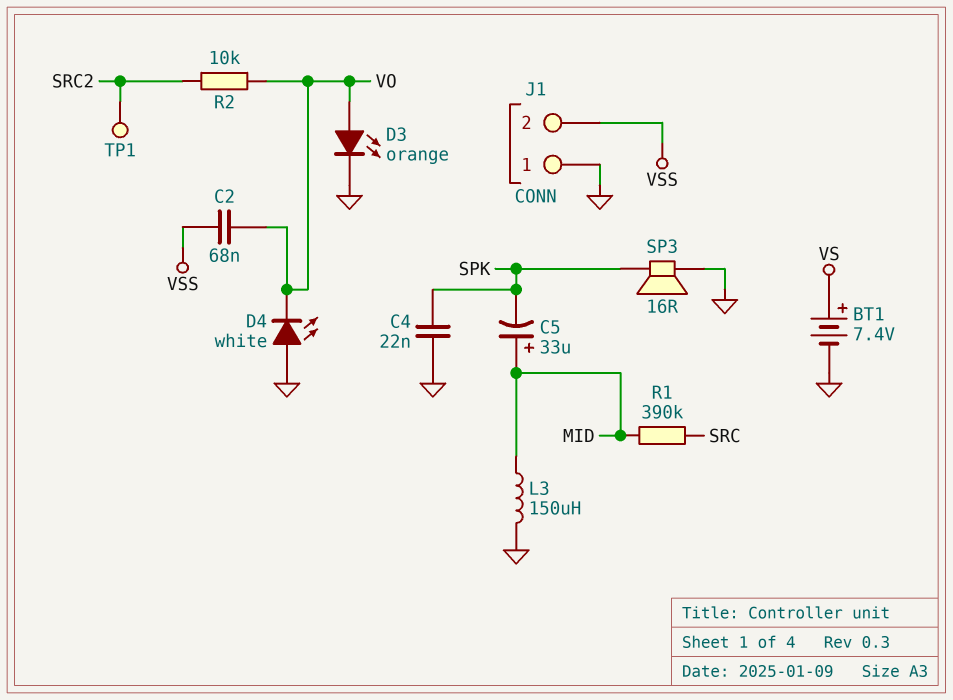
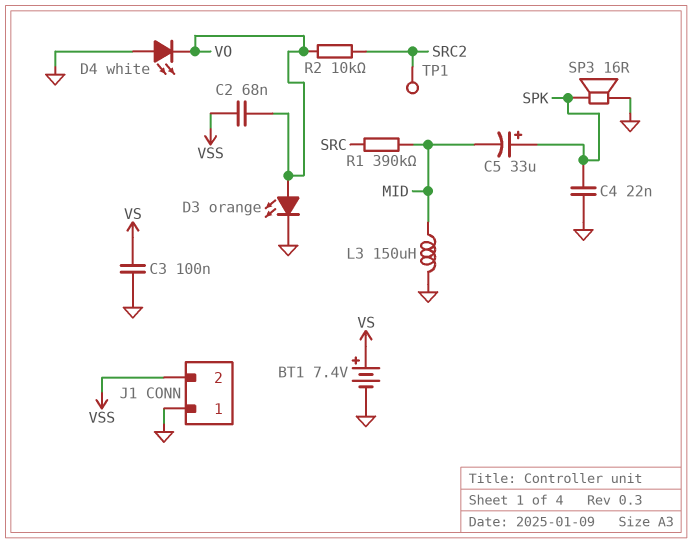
C3: none -> 100nF (GND, VS)
C5: 33uF (plus MID, minus SPK) -> 33uF (plus SPK, minus MID)

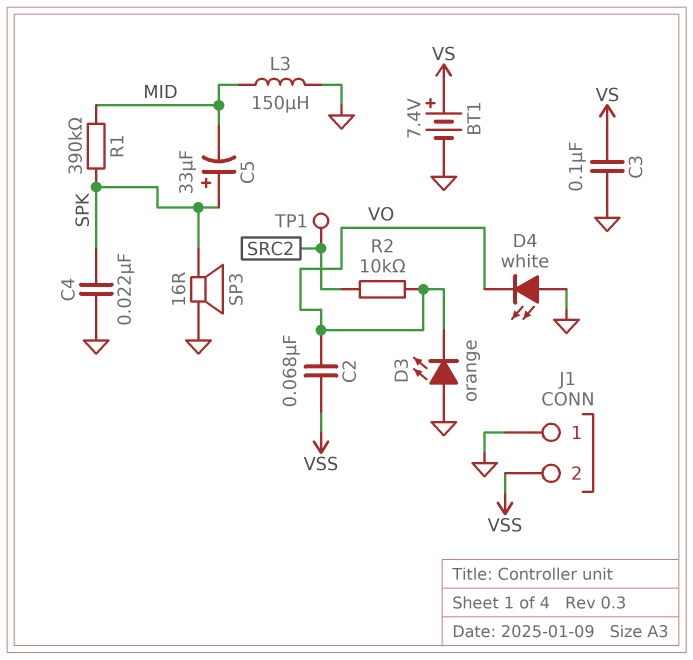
D3: LED orange (A VO, K GND) -> LED orange (A GND, K VO)
R1: 390k (MID, SRC) -> 390k (MID, SPK)

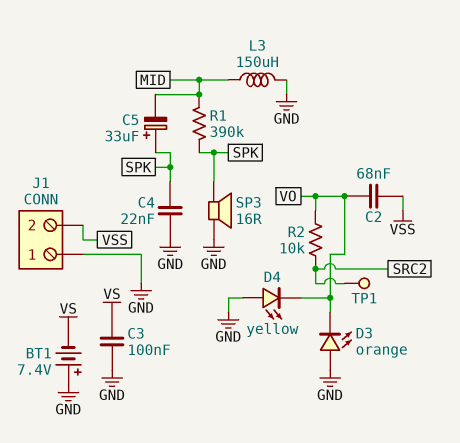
BT1: 7.4V (plus VS, minus GND) -> 7.4V (plus GND, minus VS)
D4: LED white (A GND, K VO) -> LED yellow (A GND, K VO)

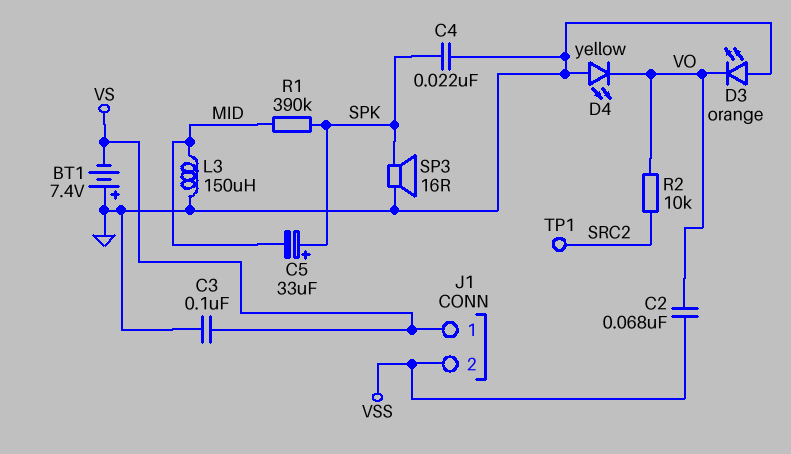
J1 pin 1: GND -> VS

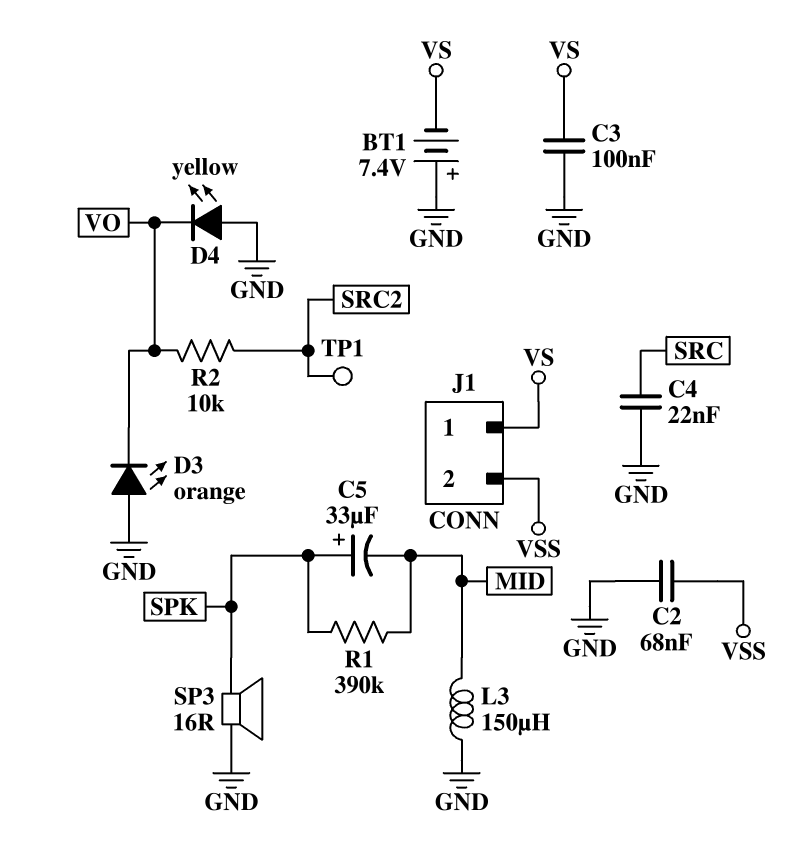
C2: 68nF (VO, VSS) -> 68nF (GND, VSS)
C4: 22nF (GND, SPK) -> 22nF (GND, SRC)

